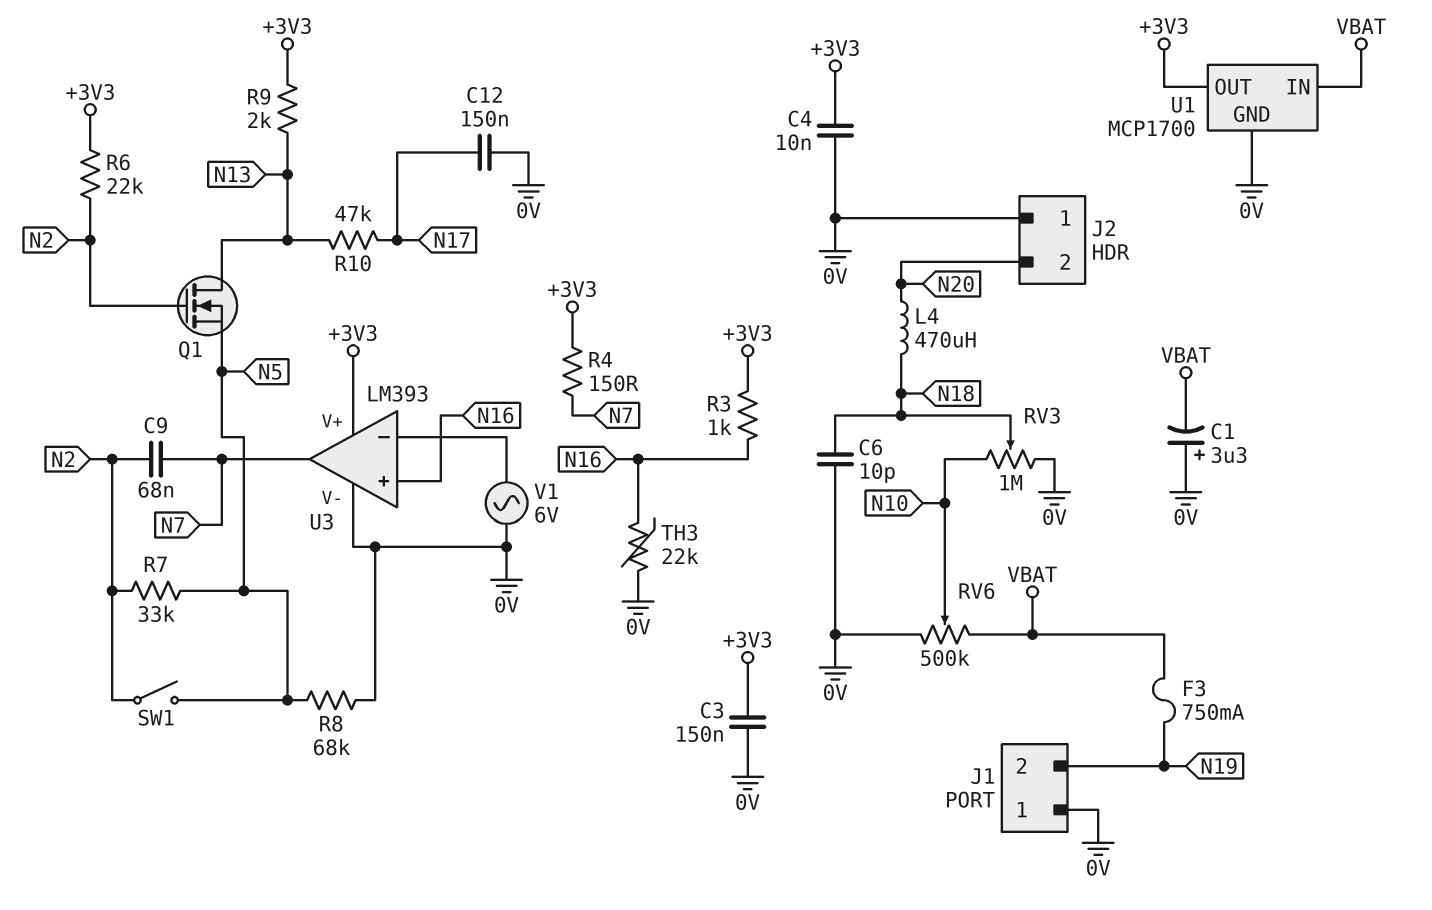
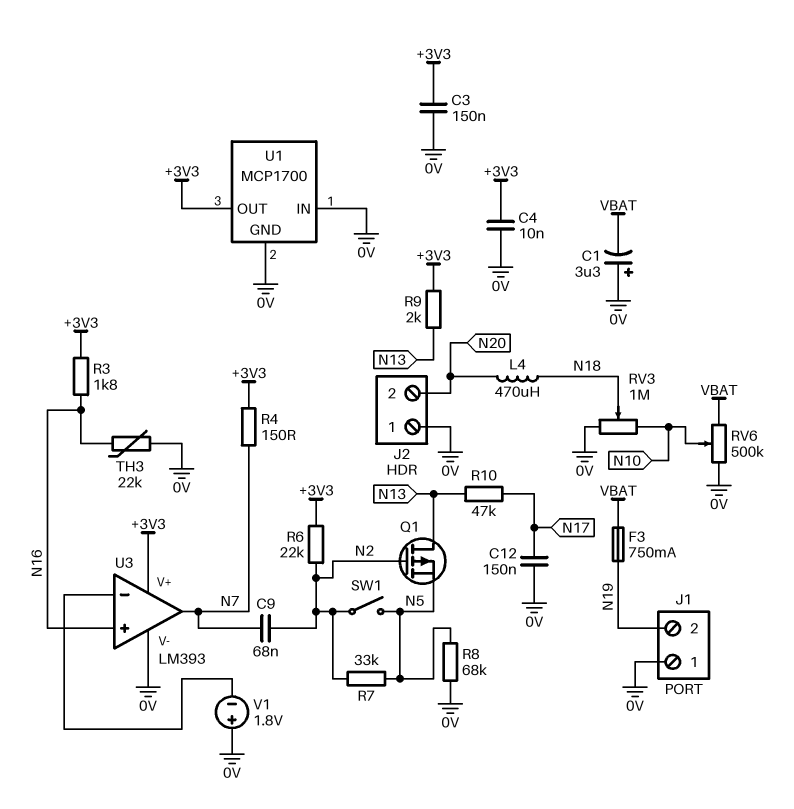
C6: 10pF (0V, N18) -> none
Q1: NMOS (G N2, D N13, S N5) -> PMOS (G N2, D N13, S N5)
R3: 1k (+3V3, N16) -> 1.8k (+3V3, N16)
U1 pin IN: VBAT -> 0V
V1: AC 6V (0V, U3/in-) -> 1.8V (plus 0V, minus U3/in-)

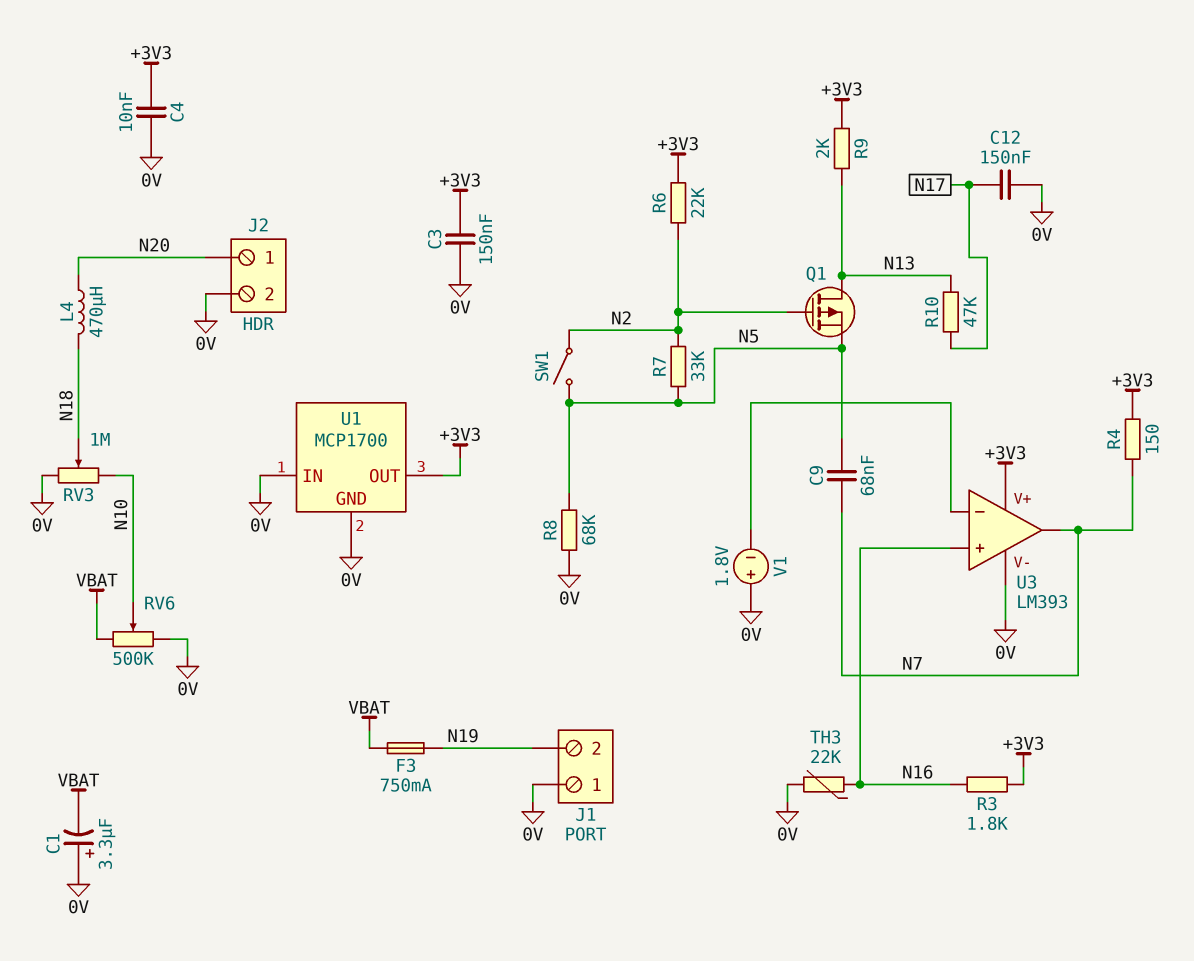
C9: 68nF (N2, N7) -> 68nF (N5, N7)
J2 pin 1: 0V -> N20
J2 pin 2: N20 -> 0V

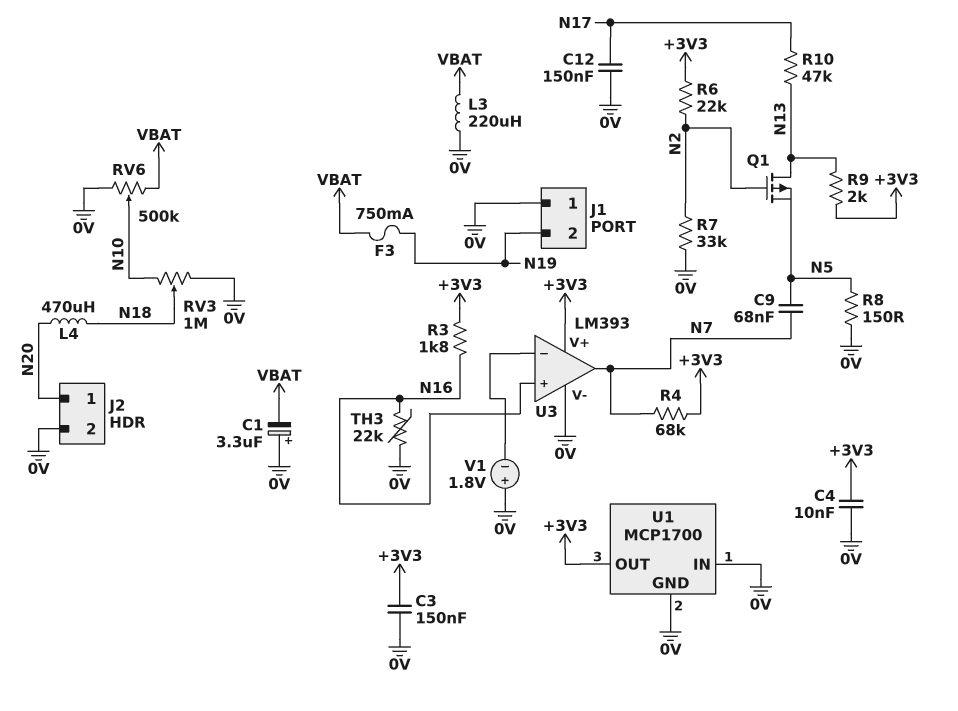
L3: none -> 220uH (0V, VBAT)
R4: 150 (+3V3, N7) -> 68k (+3V3, N7)
R7: 33k (N2, N5) -> 33k (0V, N2)
R8: 68k (0V, N5) -> 150 (0V, N5)
SW1: switch (N2, N5) -> none

